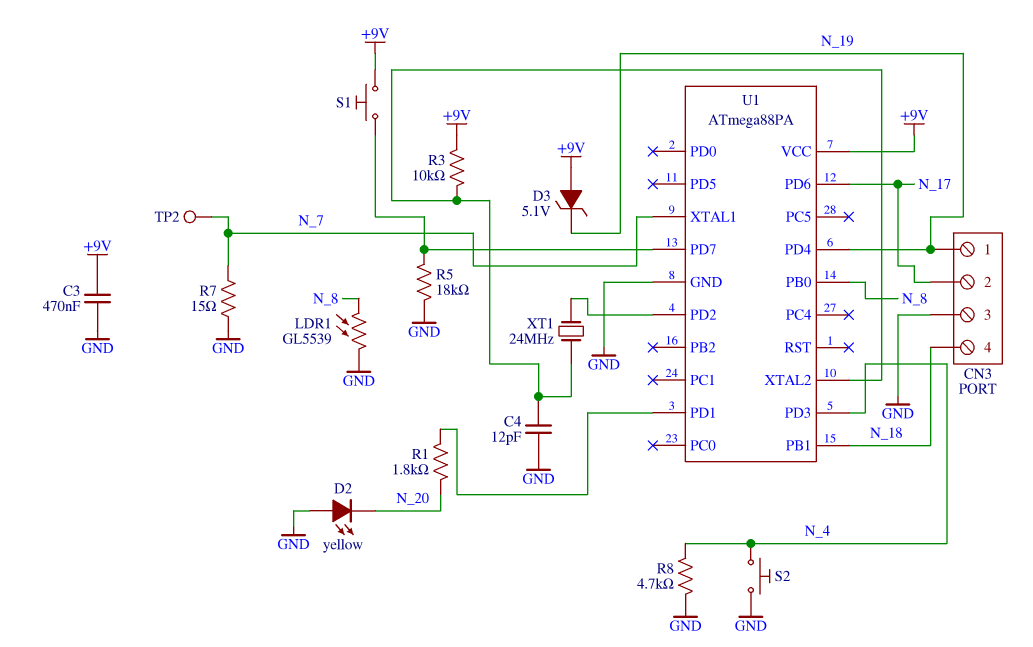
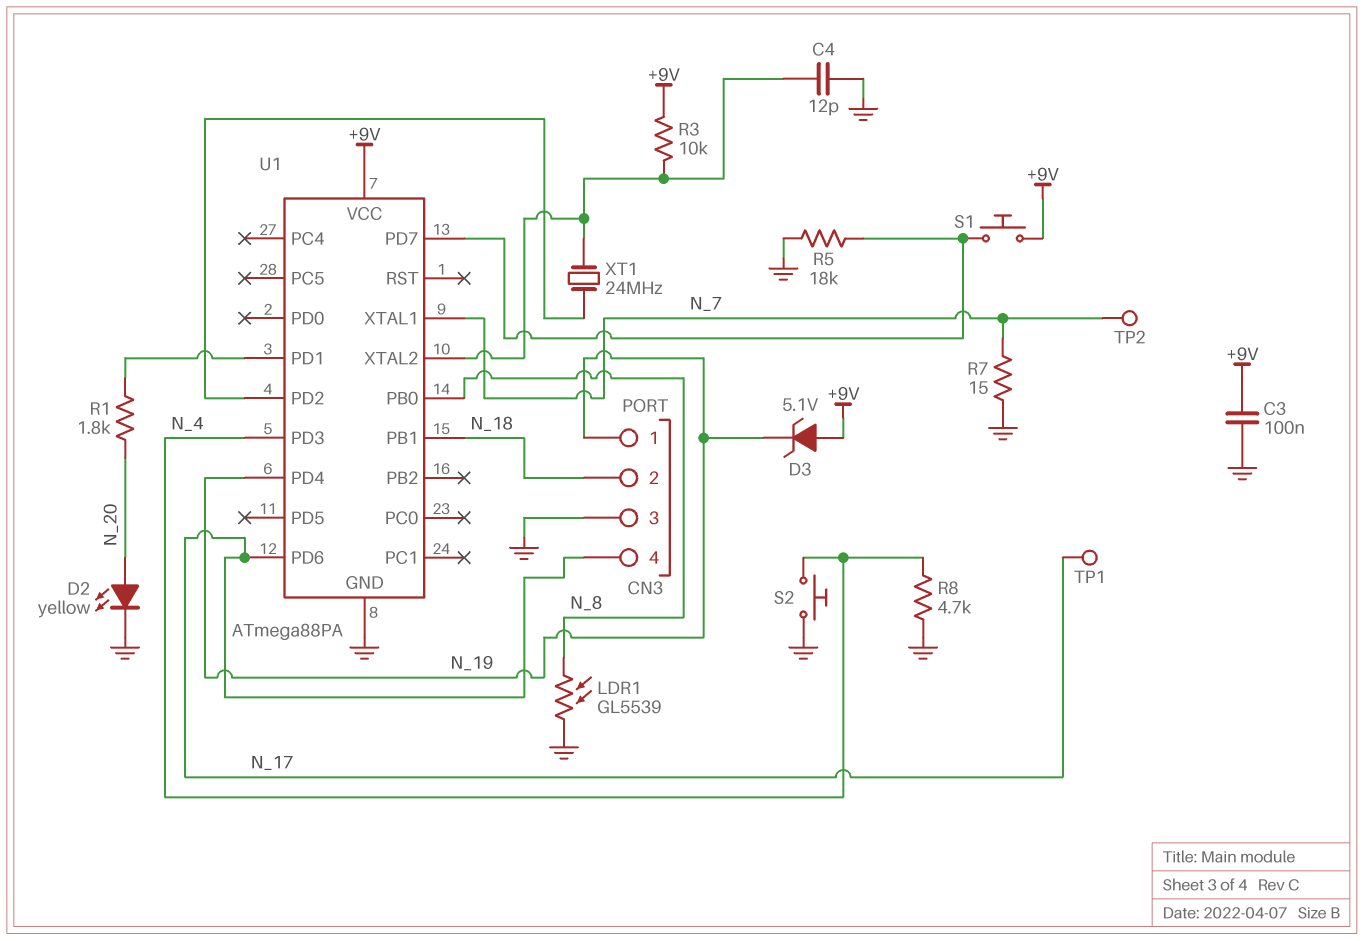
C3: 470nF (+9V, GND) -> 100nF (+9V, GND)
CN3 pin 2: N_17 -> N_18
CN3 pin 4: N_18 -> N_17
D2: LED yellow (A GND, K N_20) -> LED yellow (A N_20, K GND)
TP1: none -> test point (N_17)

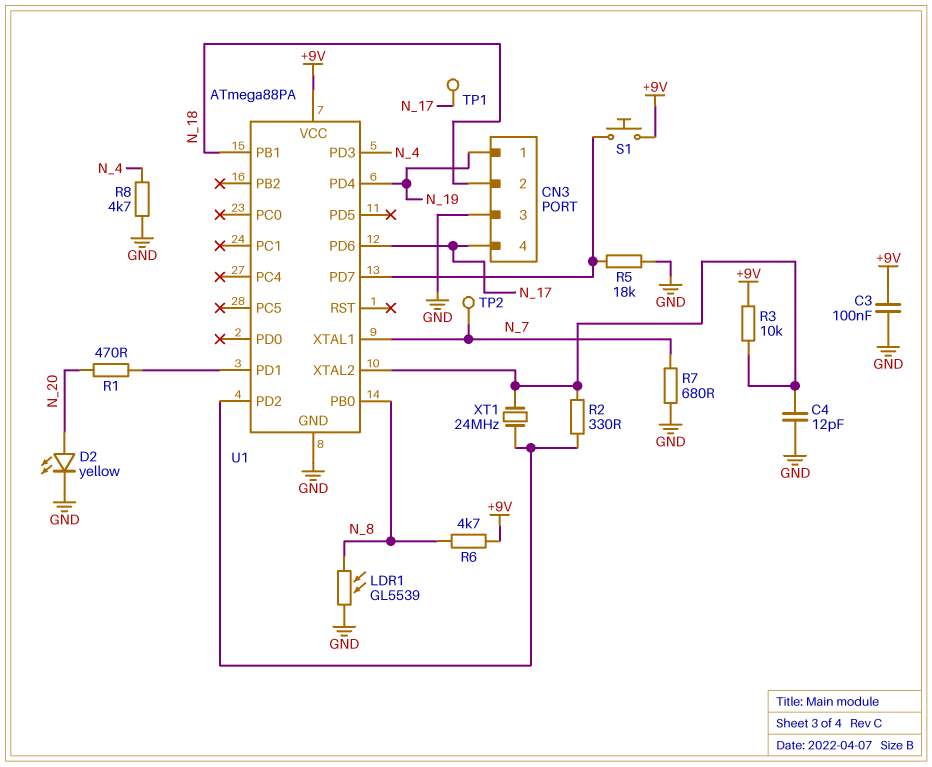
D3: zener 5.1V (A +9V, K N_19) -> none
R1: 1.8k (N_20, U1/PD1) -> 470 (N_20, U1/PD1)
R2: none -> 330 (U1/PD2, U1/XTAL2)
R6: none -> 4.7k (+9V, N_8)
R7: 15 (GND, N_7) -> 680 (GND, N_7)
S2: button (GND, N_4) -> none

